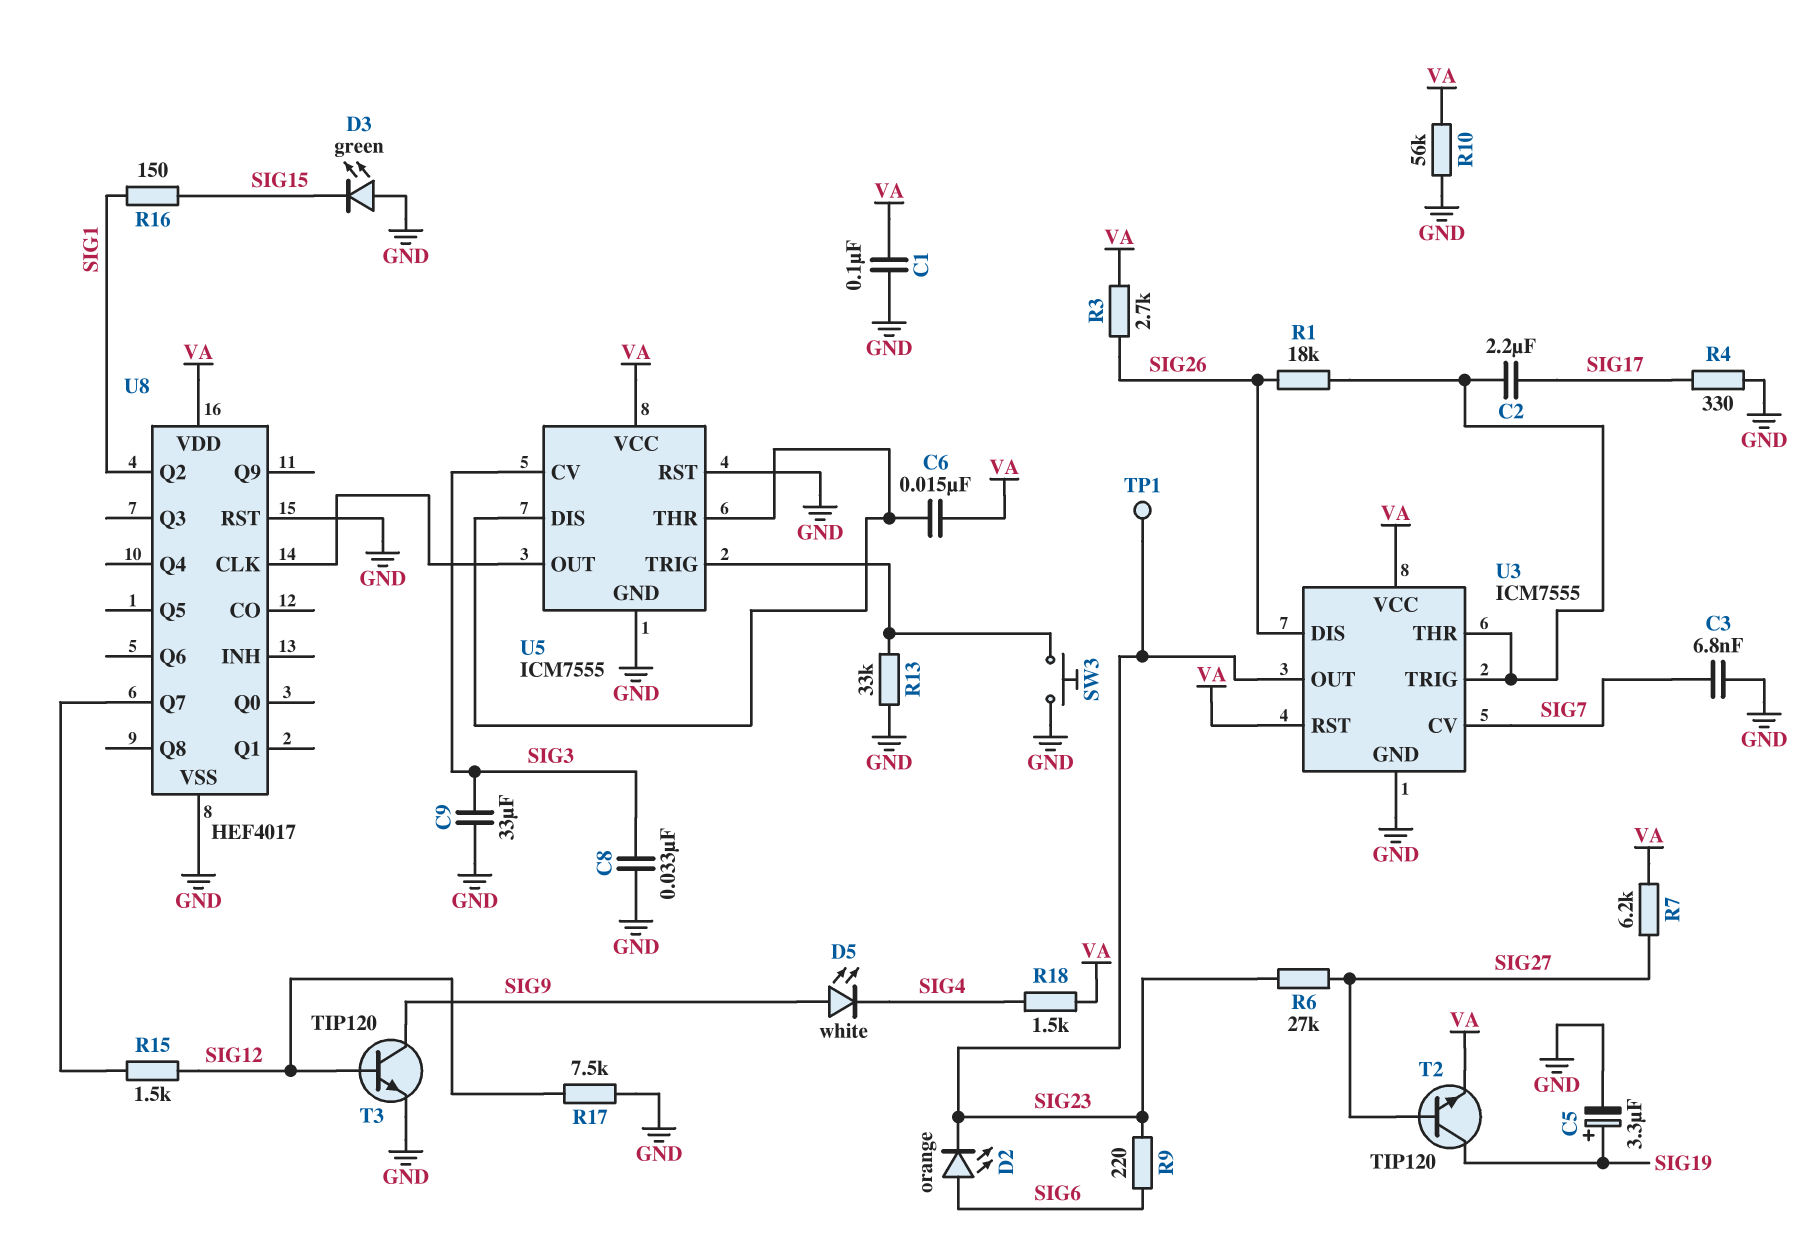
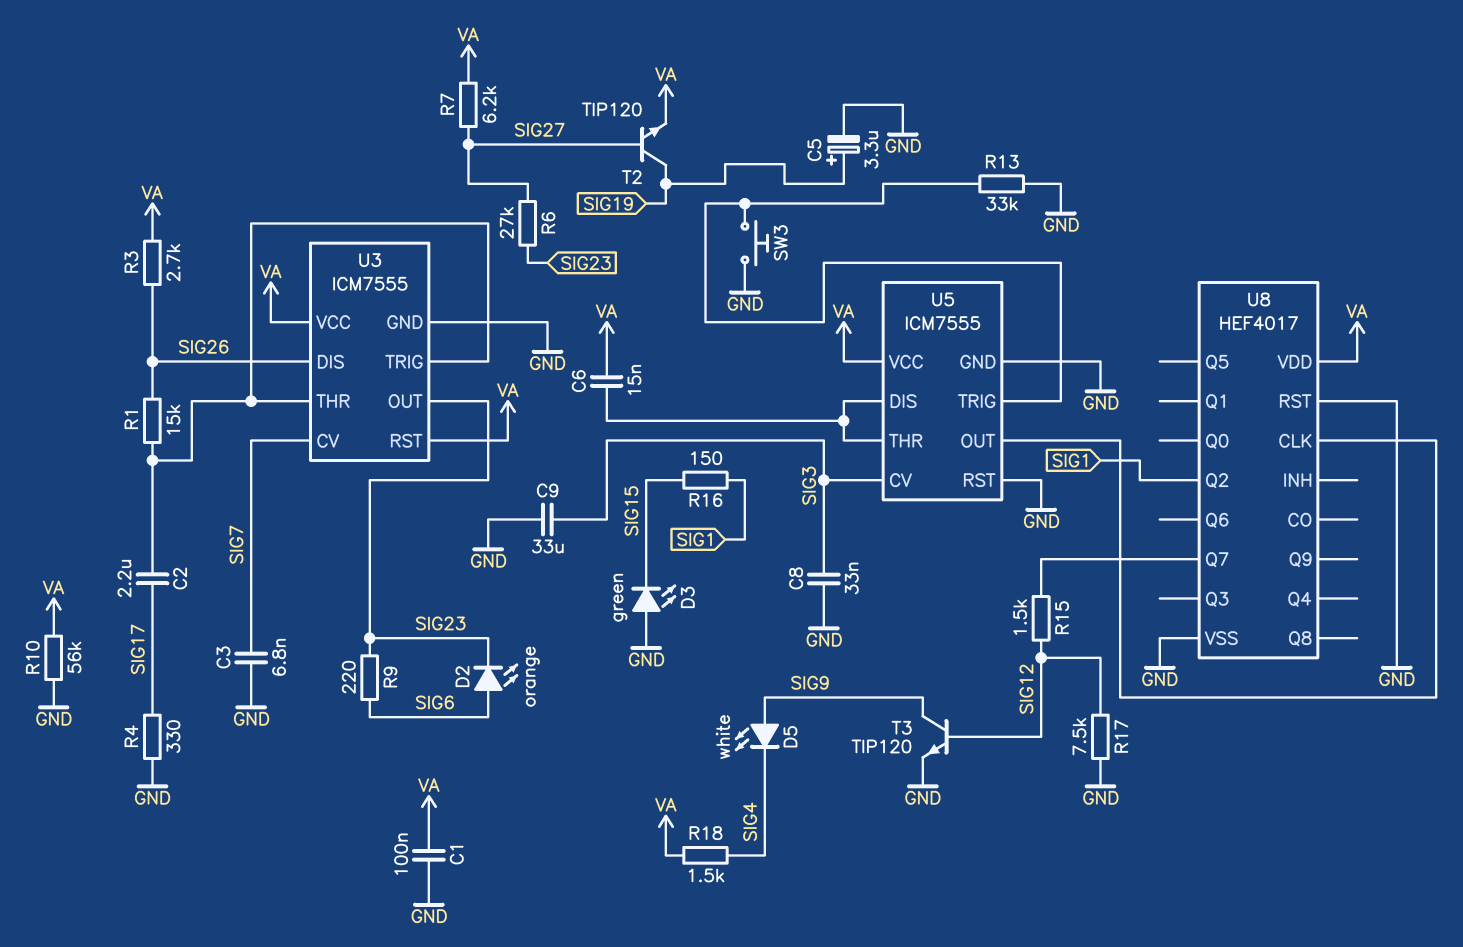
R1: 18k (SIG26, U3/THR) -> 15k (SIG26, U3/THR)
TP1: test point (SIG23) -> none

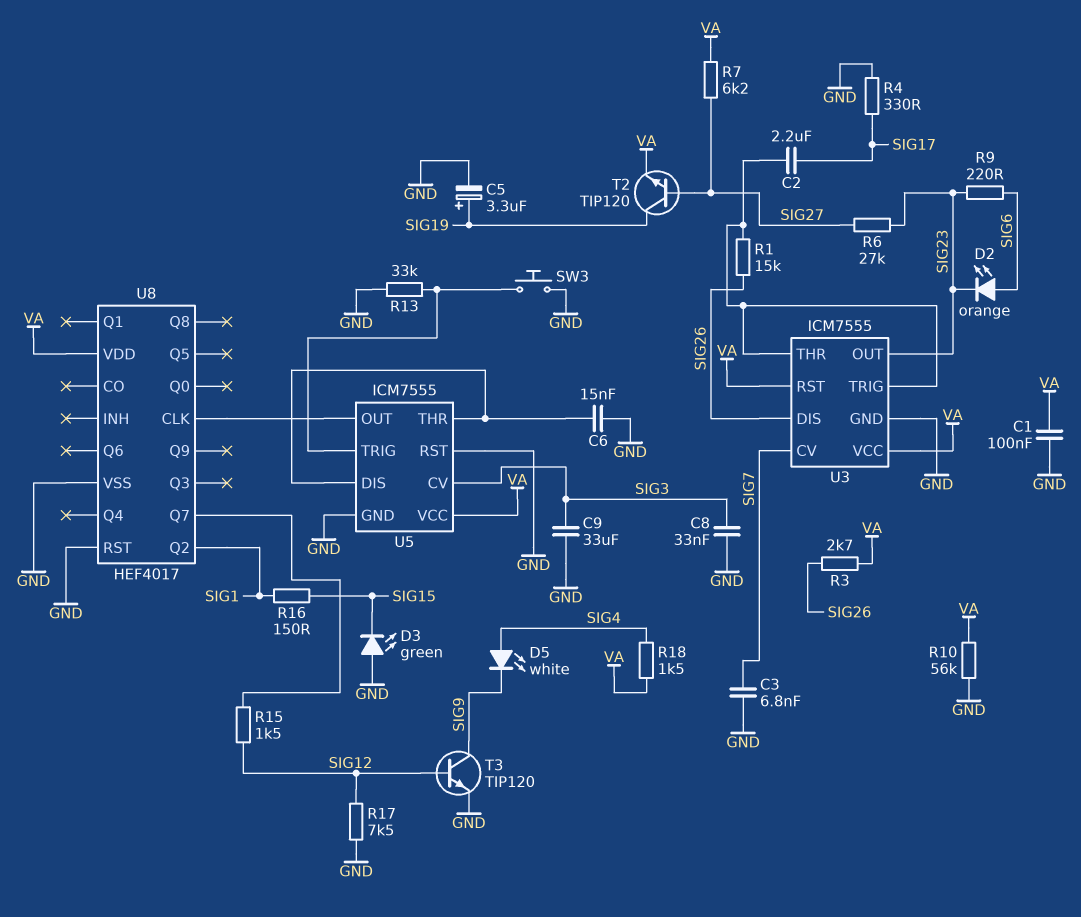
C6: 15nF (U5/DIS, VA) -> 15nF (GND, U5/DIS)
D5: LED white (A SIG9, K SIG4) -> LED white (A SIG4, K SIG9)

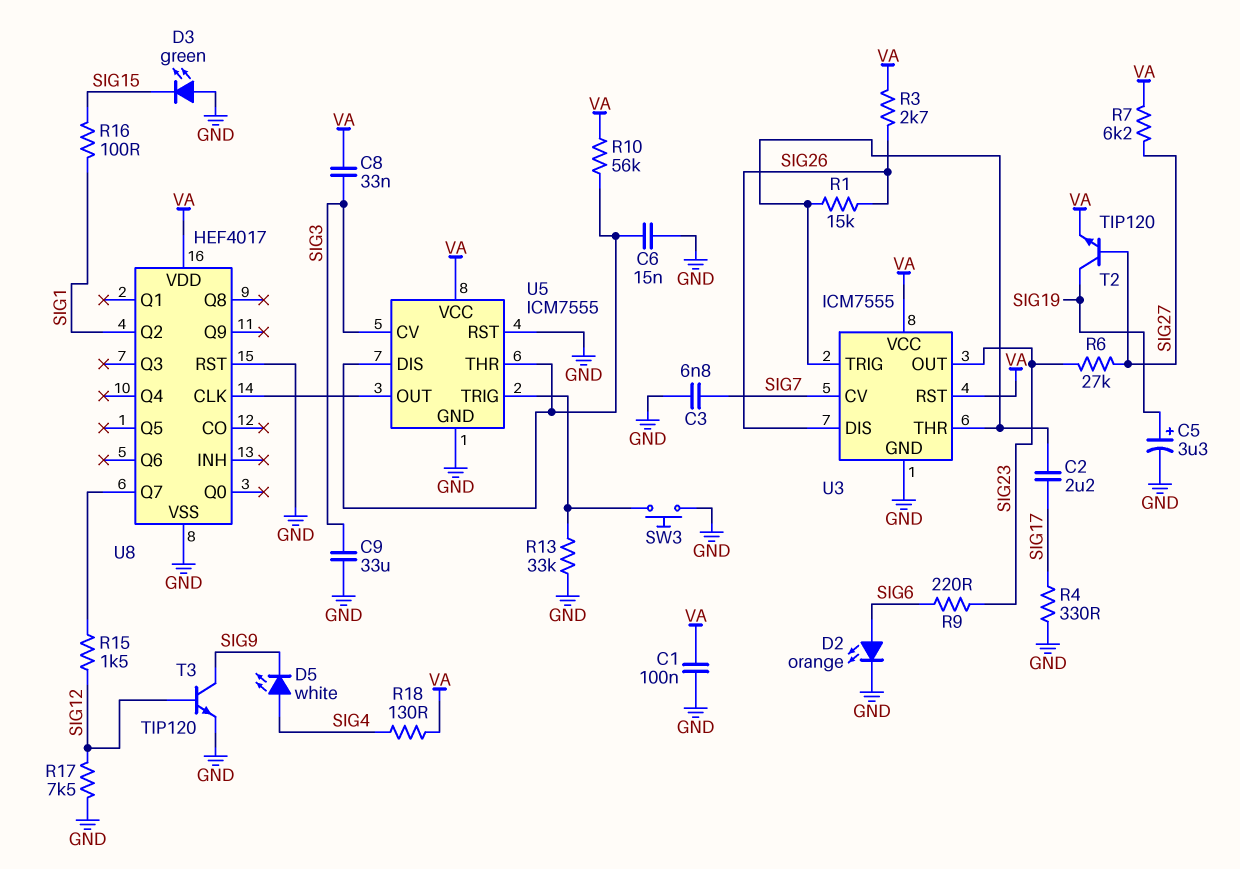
C8: 33nF (GND, SIG3) -> 33nF (SIG3, VA)
D2: LED orange (A SIG6, K SIG23) -> LED orange (A SIG6, K GND)
R10: 56k (GND, VA) -> 56k (U5/DIS, VA)
R16: 150 (SIG1, SIG15) -> 100 (SIG1, SIG15)
R18: 1.5k (SIG4, VA) -> 130 (SIG4, VA)

